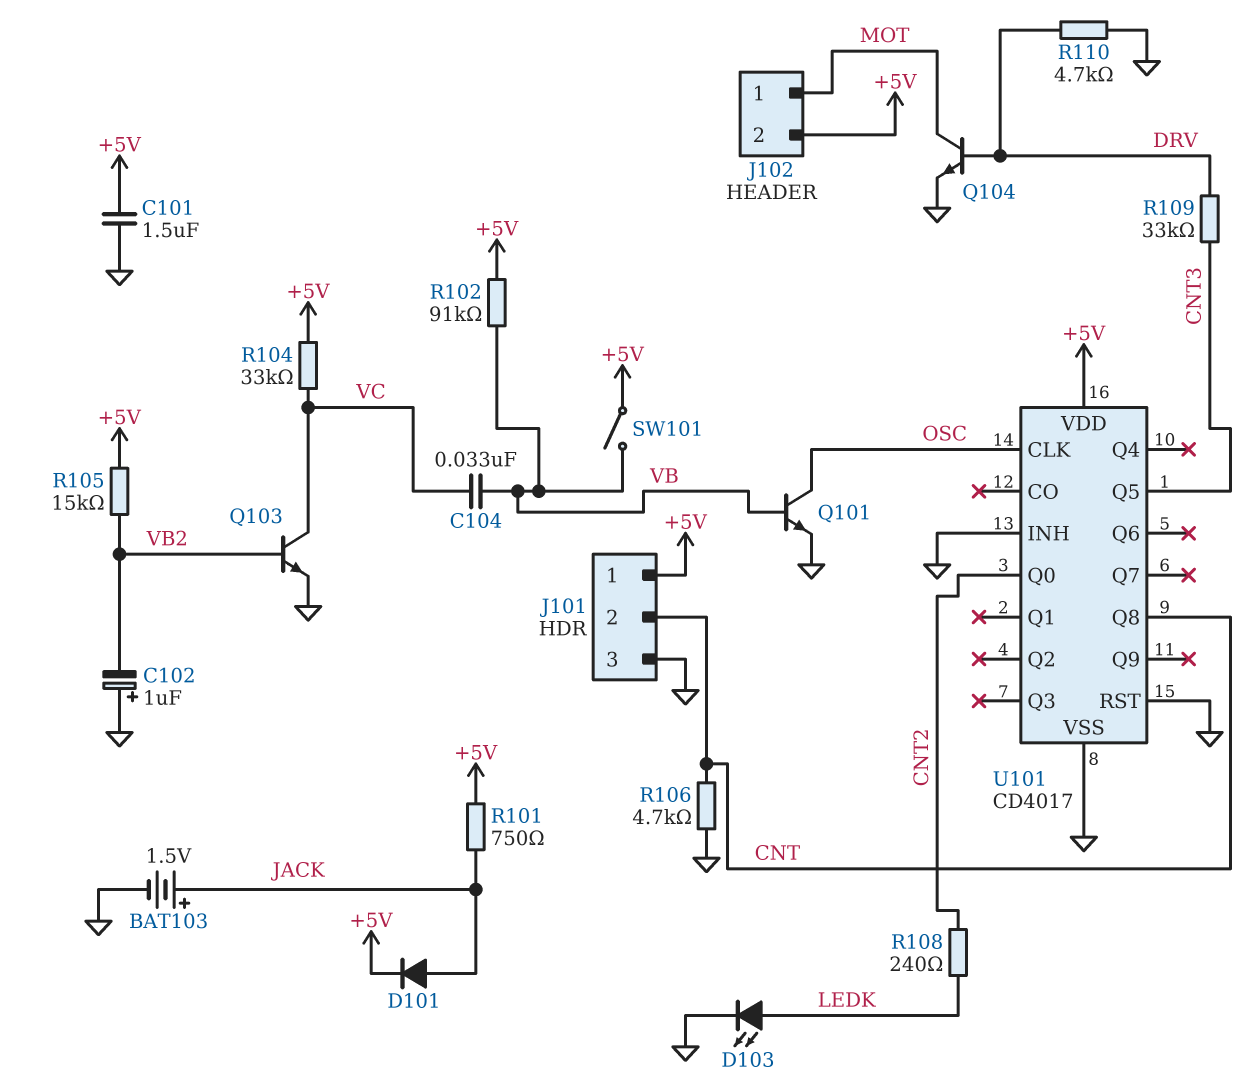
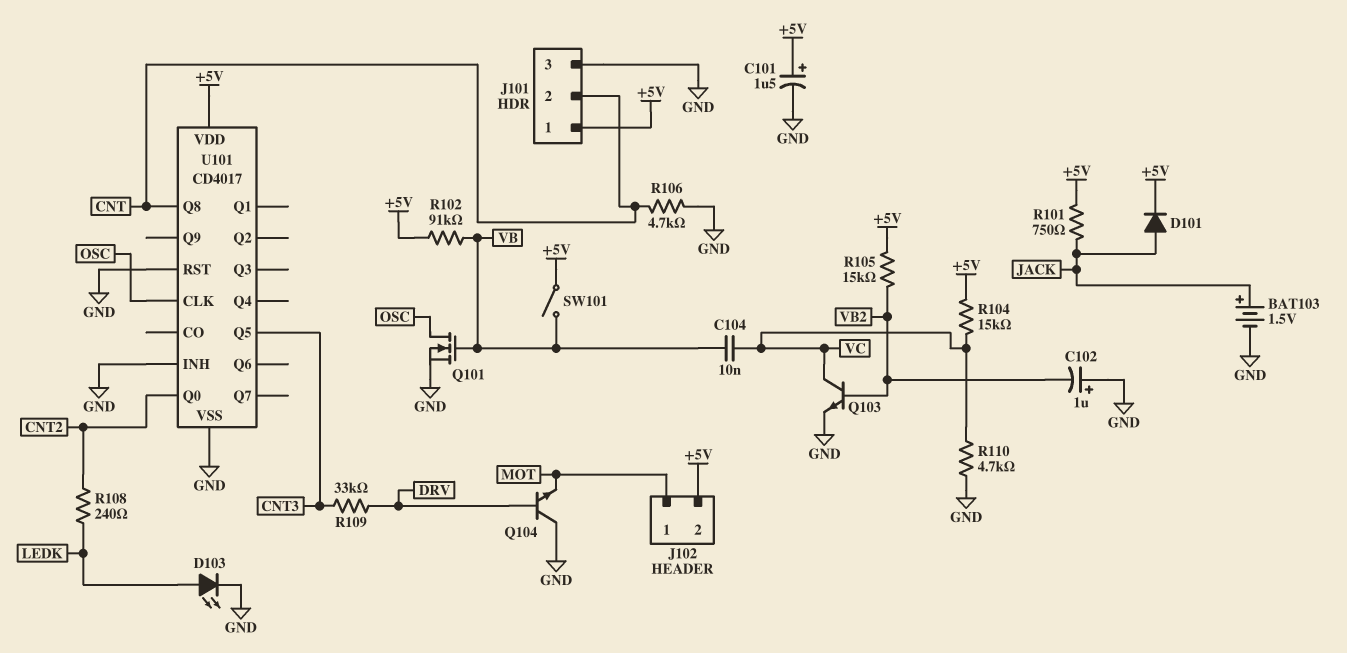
C101: 1.5uF (+5V, GND) -> 1.5uF (plus +5V, minus GND)
C104: 33nF (VB, VC) -> 10nF (VB, VC)
Q101: NPN (B VB, C OSC, E GND) -> NMOS (G VB, D OSC, S GND)
Q104: NPN (B DRV, C MOT, E GND) -> NPN (B DRV, C GND, E MOT)
R104: 33k (+5V, VC) -> 15k (+5V, VC)
R110: 4.7k (DRV, GND) -> 4.7k (GND, VC)

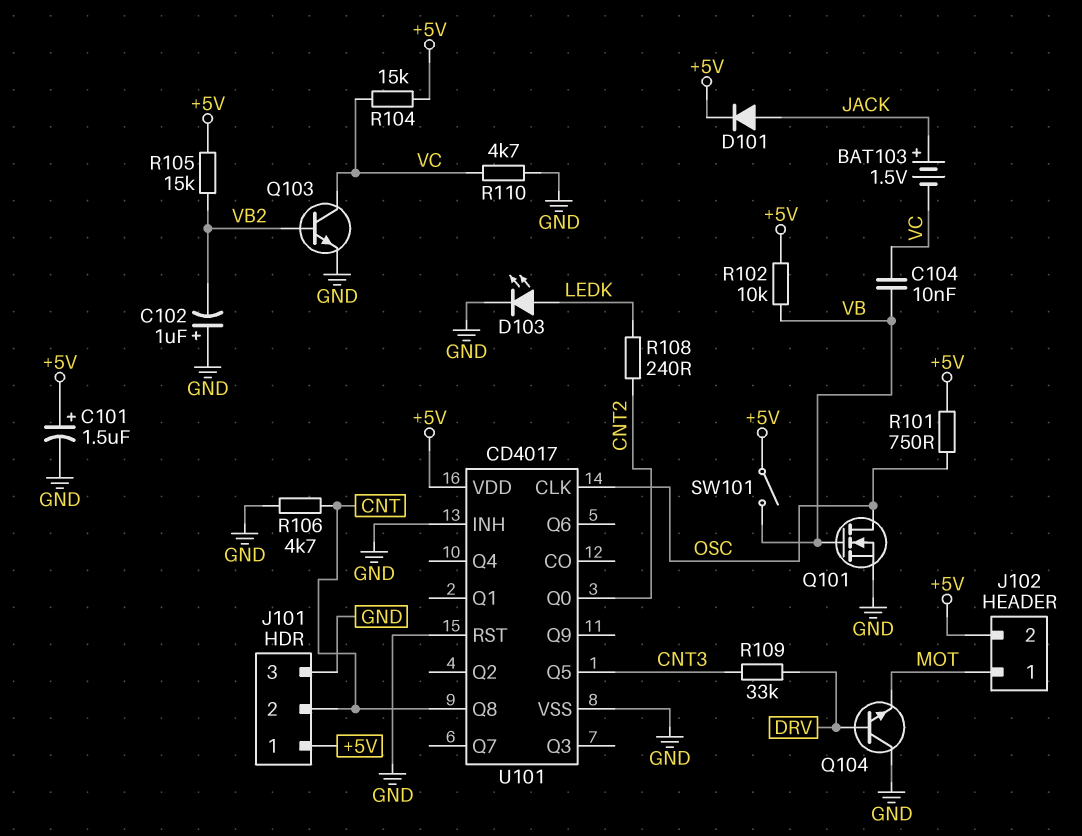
BAT103: 1.5V (plus JACK, minus GND) -> 1.5V (plus JACK, minus VC)
R101: 750 (+5V, JACK) -> 750 (+5V, OSC)
R102: 91k (+5V, VB) -> 10k (+5V, VB)

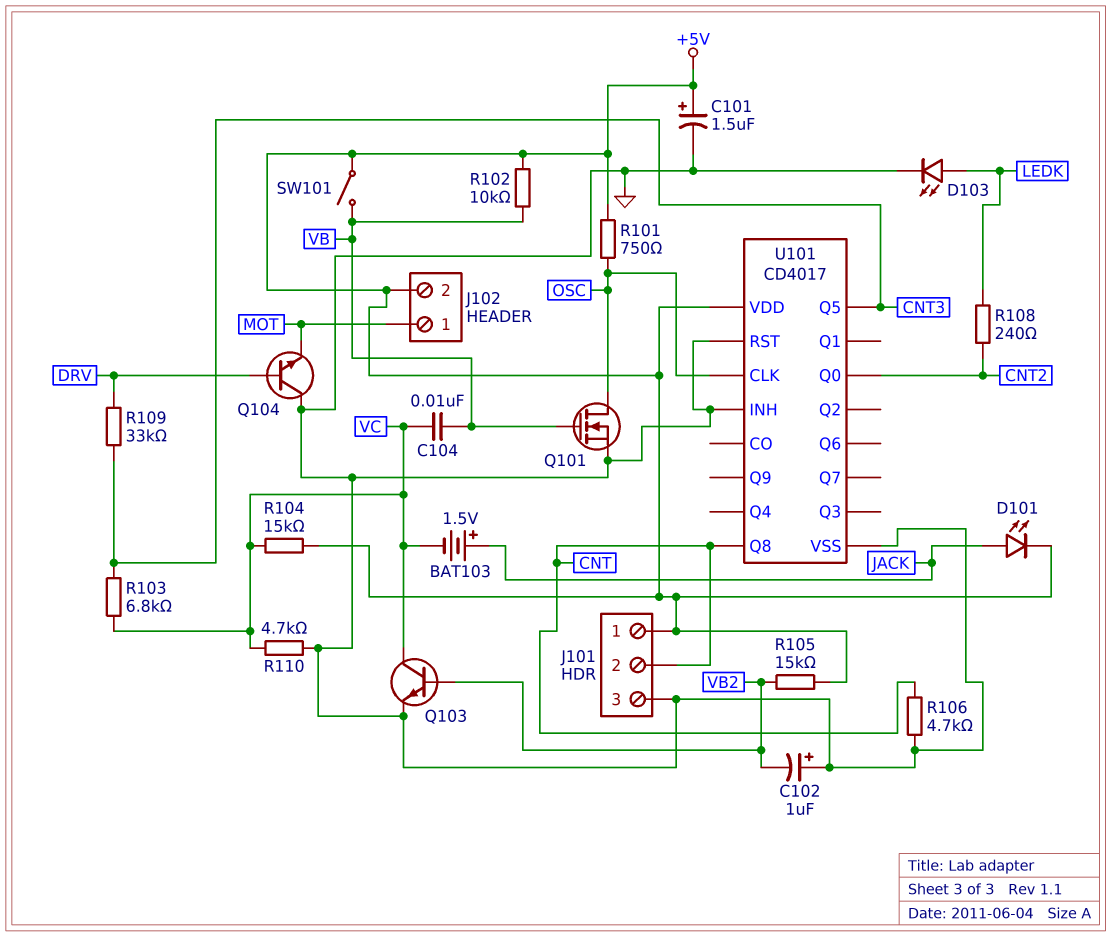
D101: diode (A JACK, K +5V) -> LED (A JACK, K +5V)
R103: none -> 6.8k (CNT3, VC)

